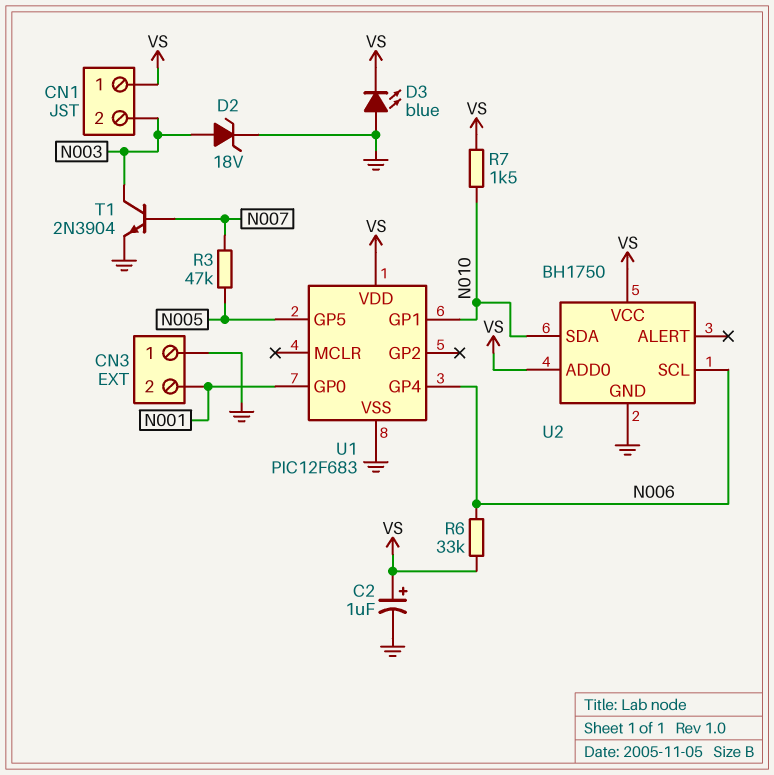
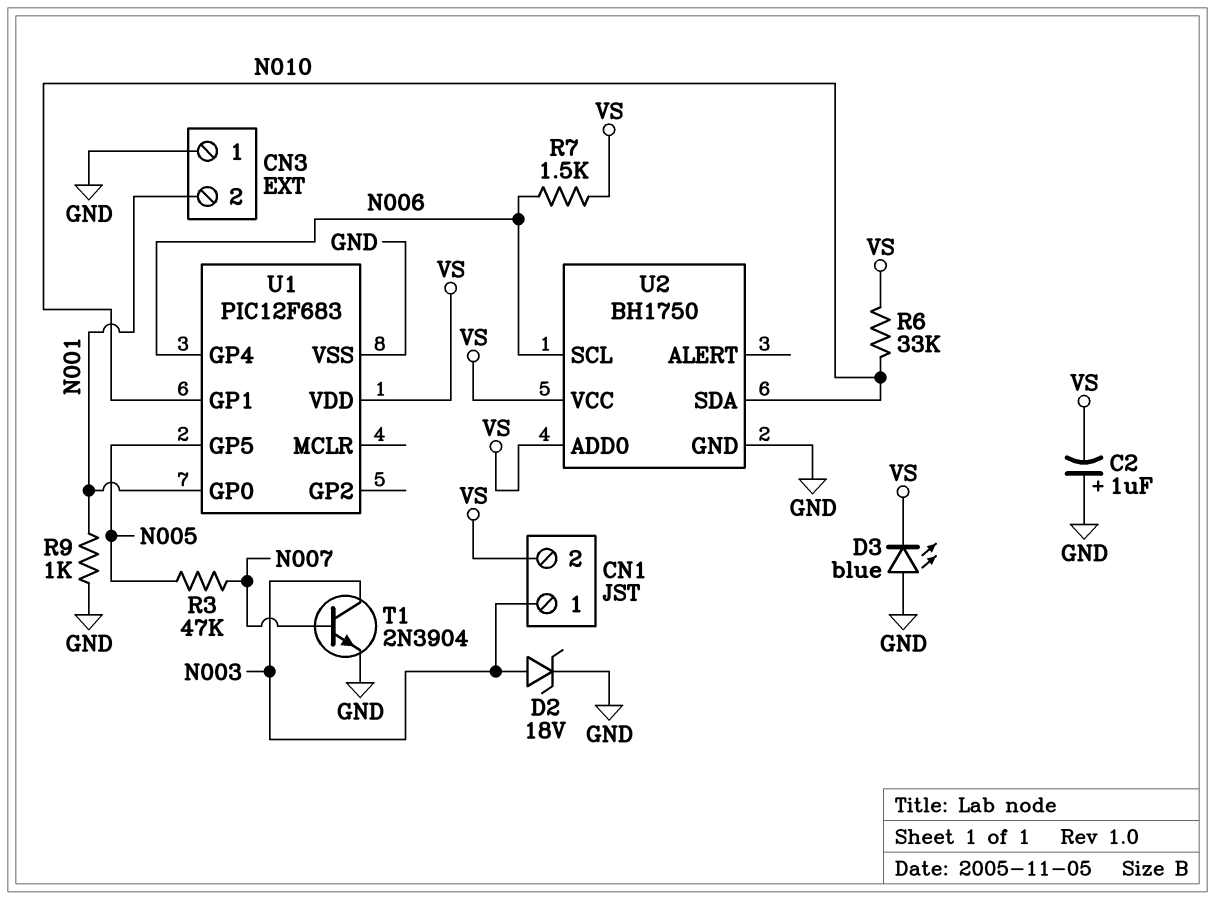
C2: 1uF (plus VS, minus GND) -> 1uF (plus GND, minus VS)
CN1 pin 1: VS -> N003
CN1 pin 2: N003 -> VS
R6: 33k (N006, VS) -> 33k (N010, VS)
R7: 1.5k (N010, VS) -> 1.5k (N006, VS)
R9: none -> 1k (GND, N001)

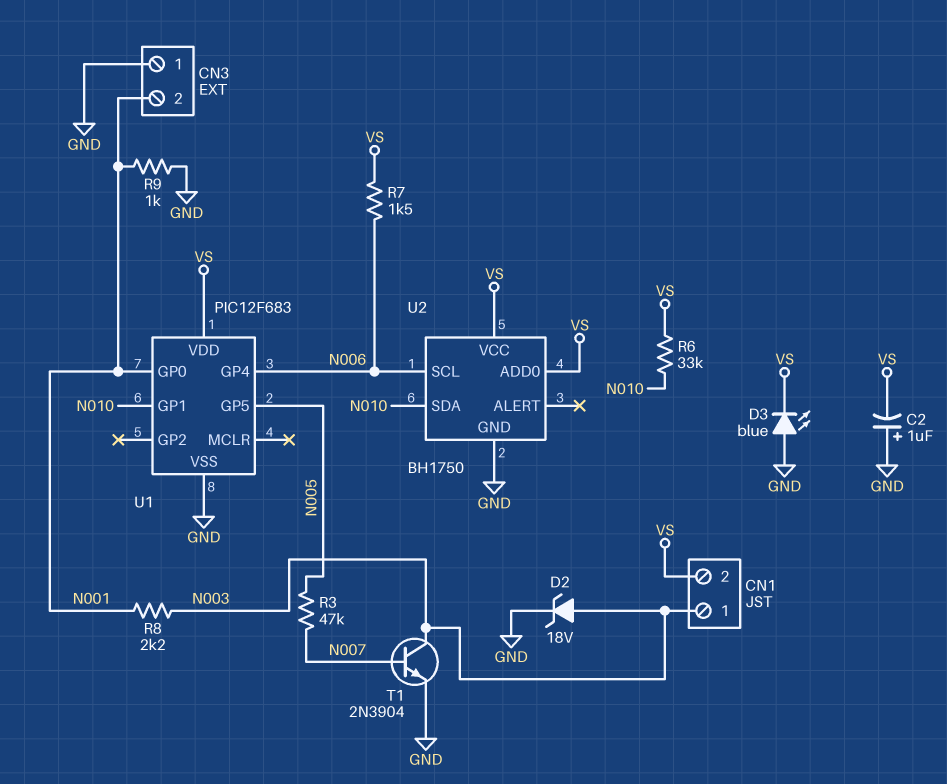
R8: none -> 2.2k (N001, N003)

